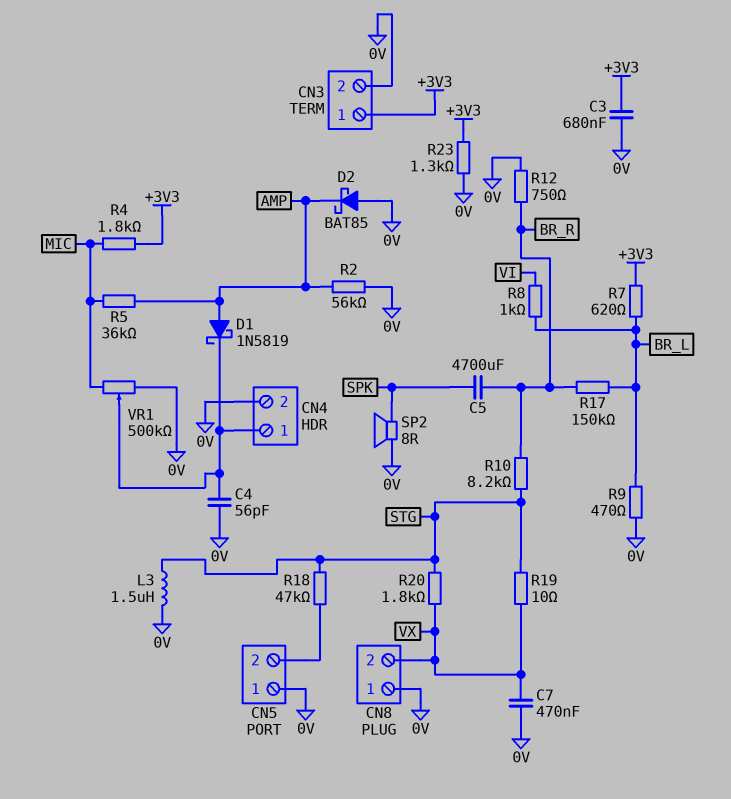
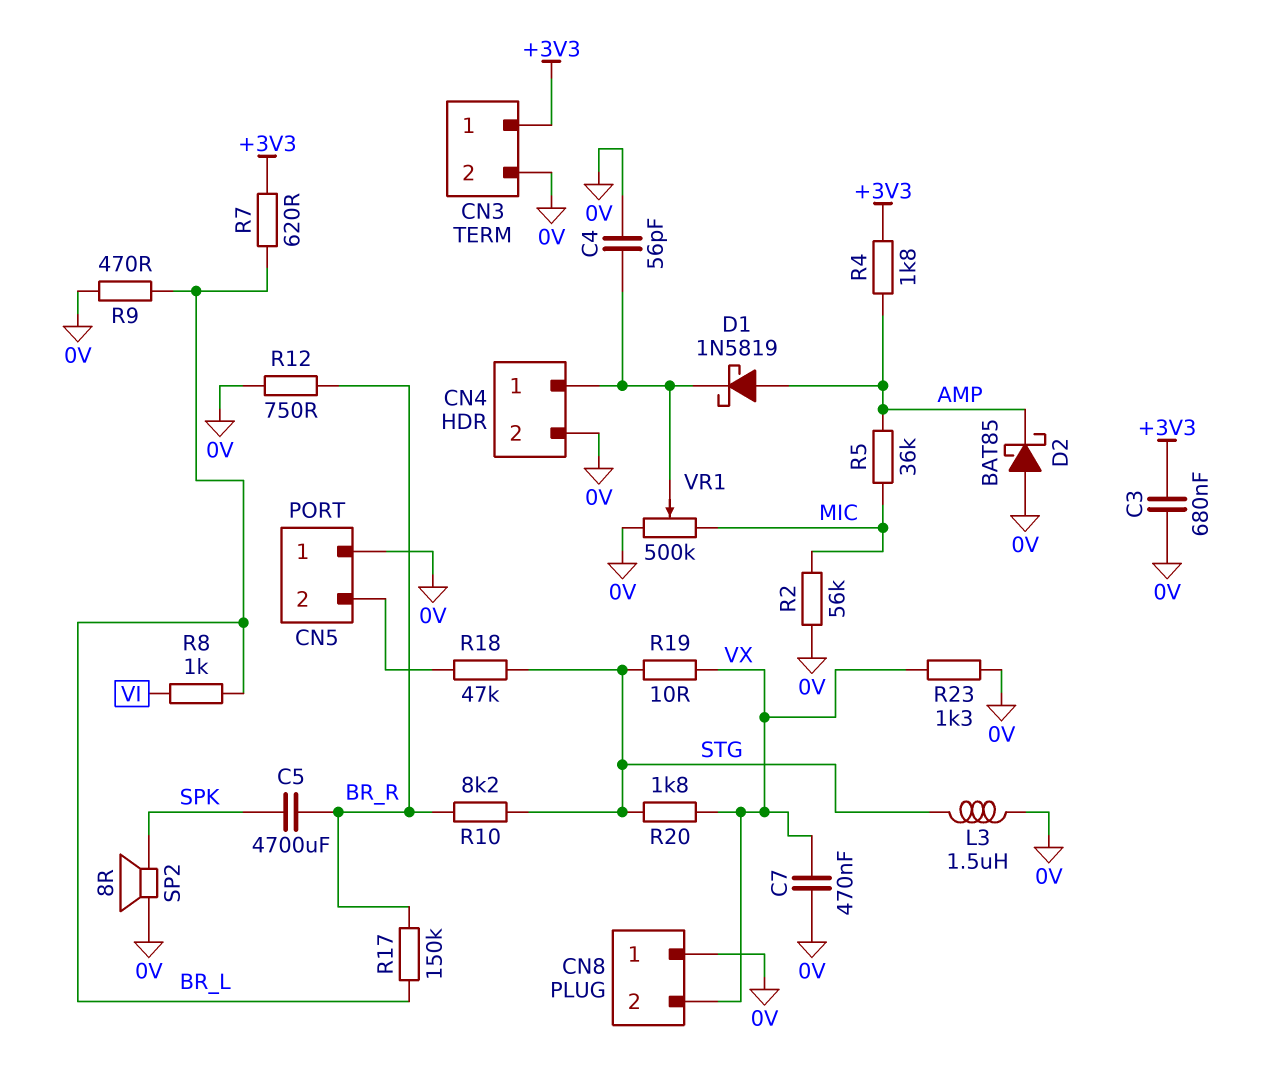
R2: 56k (0V, AMP) -> 56k (0V, MIC)
R4: 1.8k (+3V3, MIC) -> 1.8k (+3V3, AMP)
R23: 1.3k (+3V3, 0V) -> 1.3k (0V, VX)

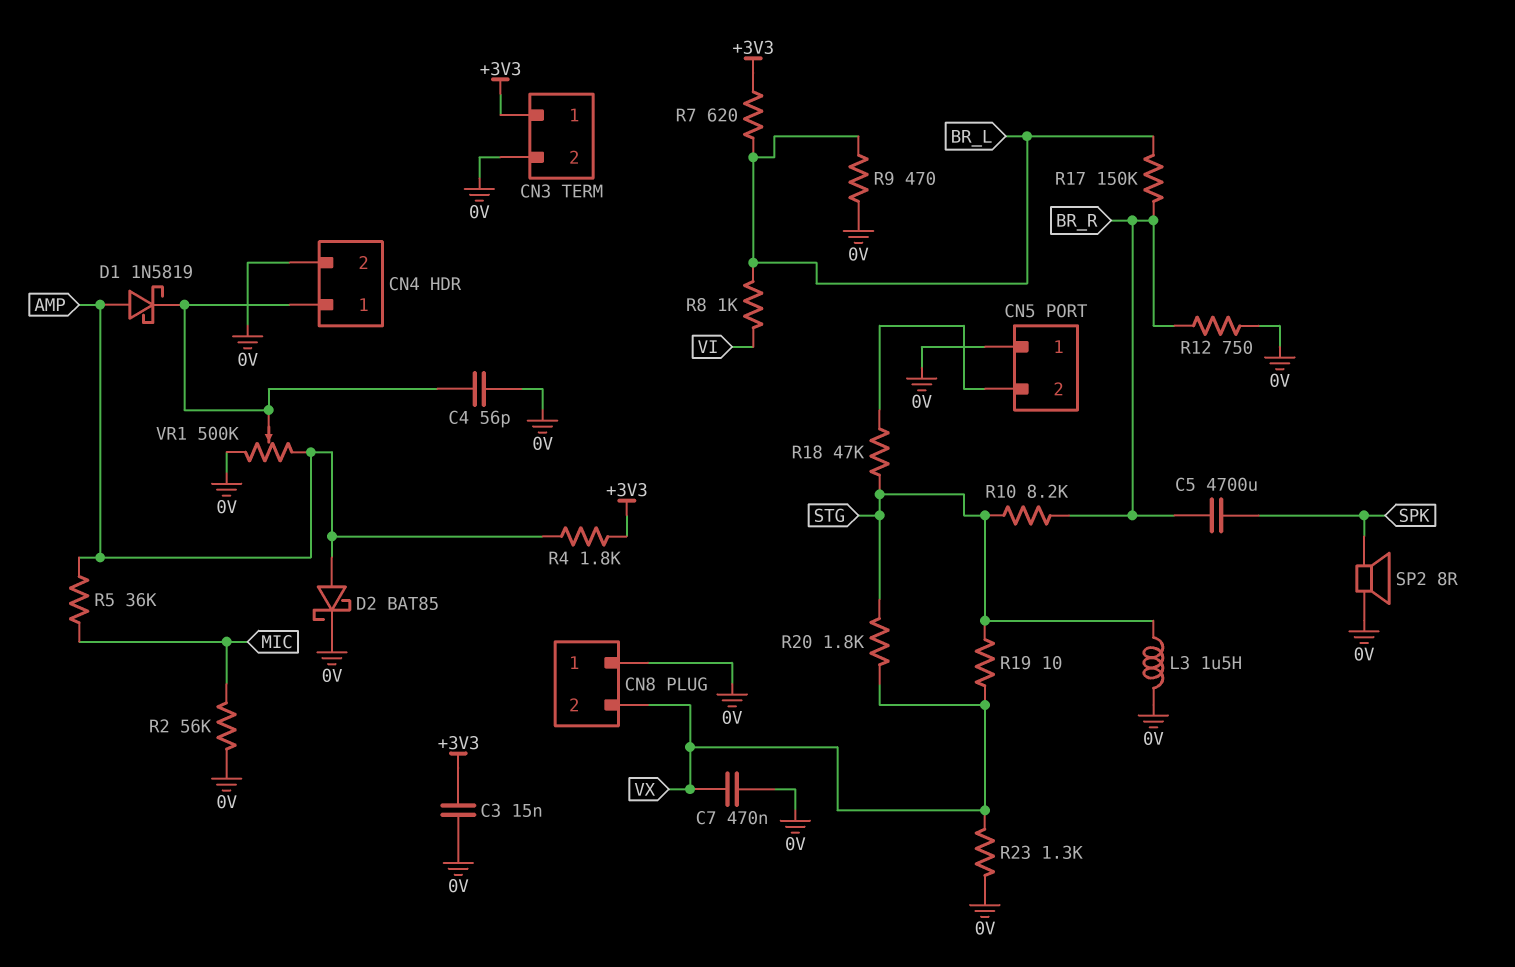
C3: 680nF (+3V3, 0V) -> 15nF (+3V3, 0V)
D2: schottky BAT85 (A 0V, K AMP) -> schottky BAT85 (A AMP, K 0V)
VR1: 500k (0V, MIC, wiper CN4/1) -> 500k (0V, AMP, wiper CN4/1)

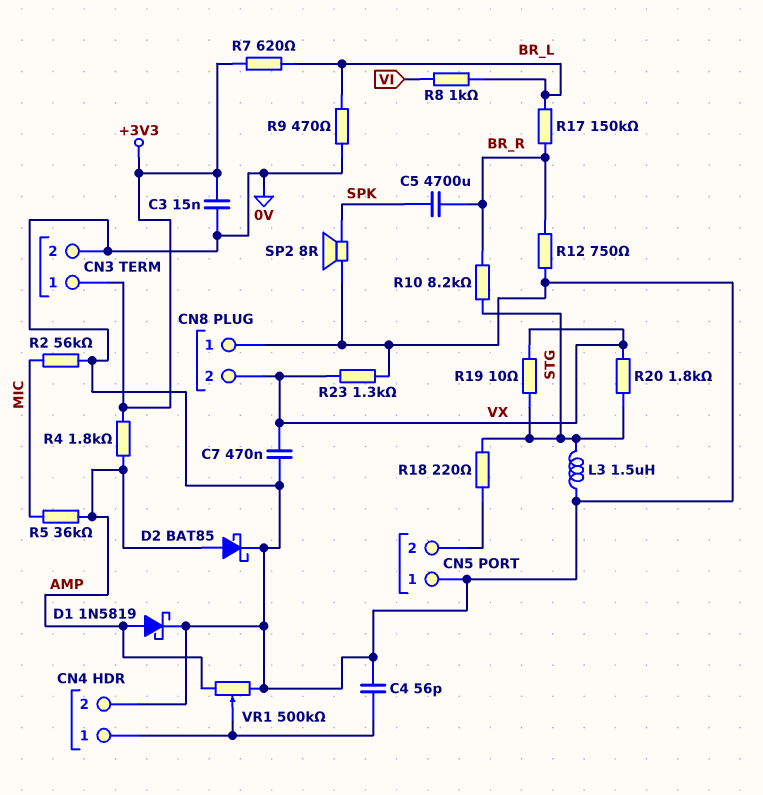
D1: schottky 1N5819 (A AMP, K CN4/1) -> schottky 1N5819 (A AMP, K 0V)
R18: 47k (CN5/2, STG) -> 220 (CN5/2, STG)

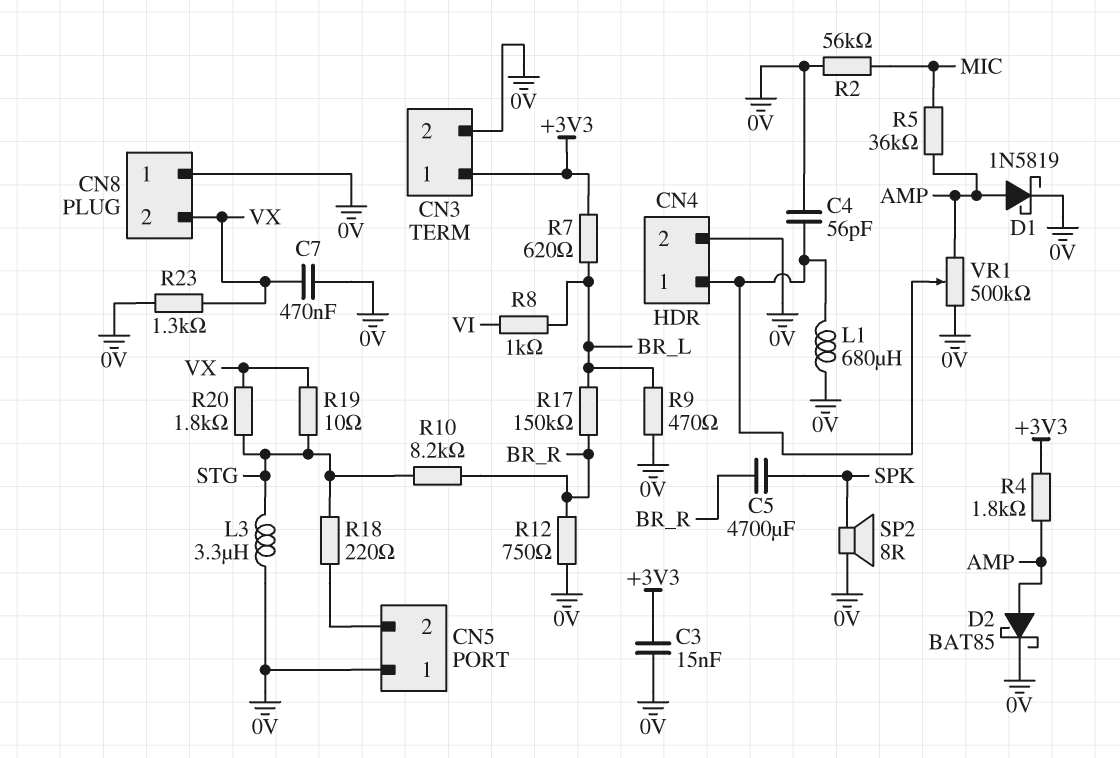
L1: none -> 680uH (0V, CN4/1)
L3: 1.5uH (0V, STG) -> 3.3uH (0V, STG)

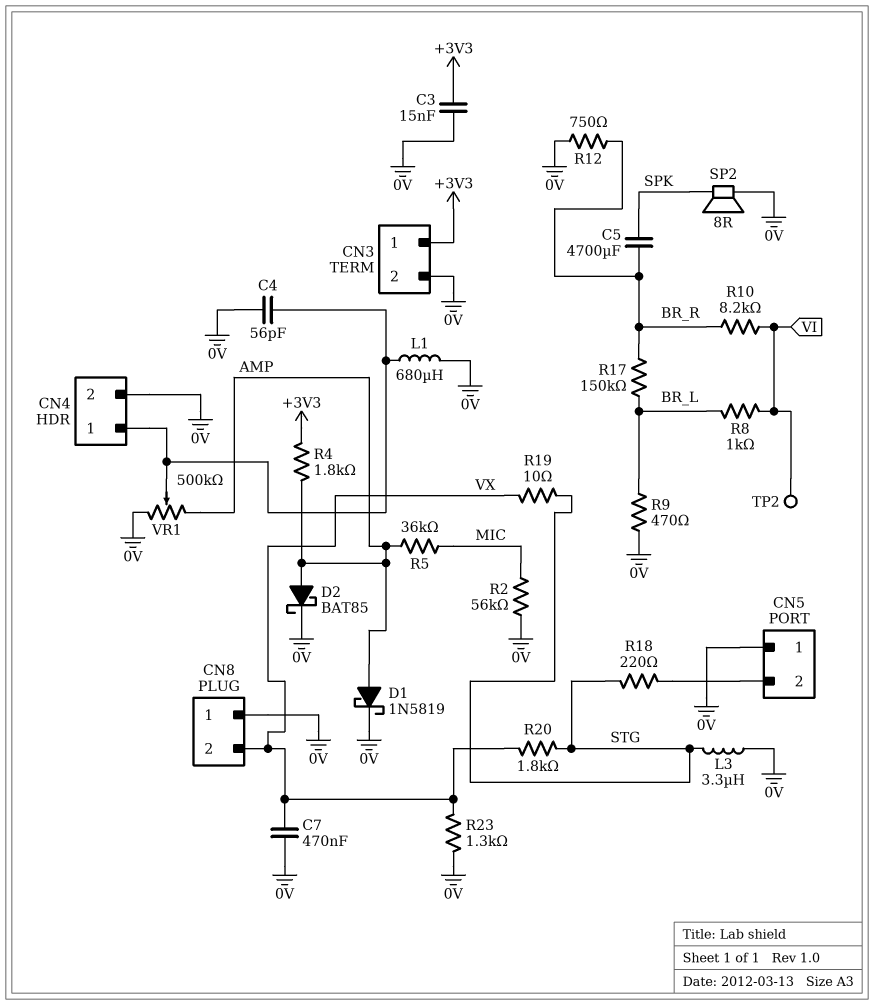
R7: 620 (+3V3, BR_L) -> none
R10: 8.2k (BR_R, STG) -> 8.2k (BR_R, VI)
TP2: none -> test point (VI)

